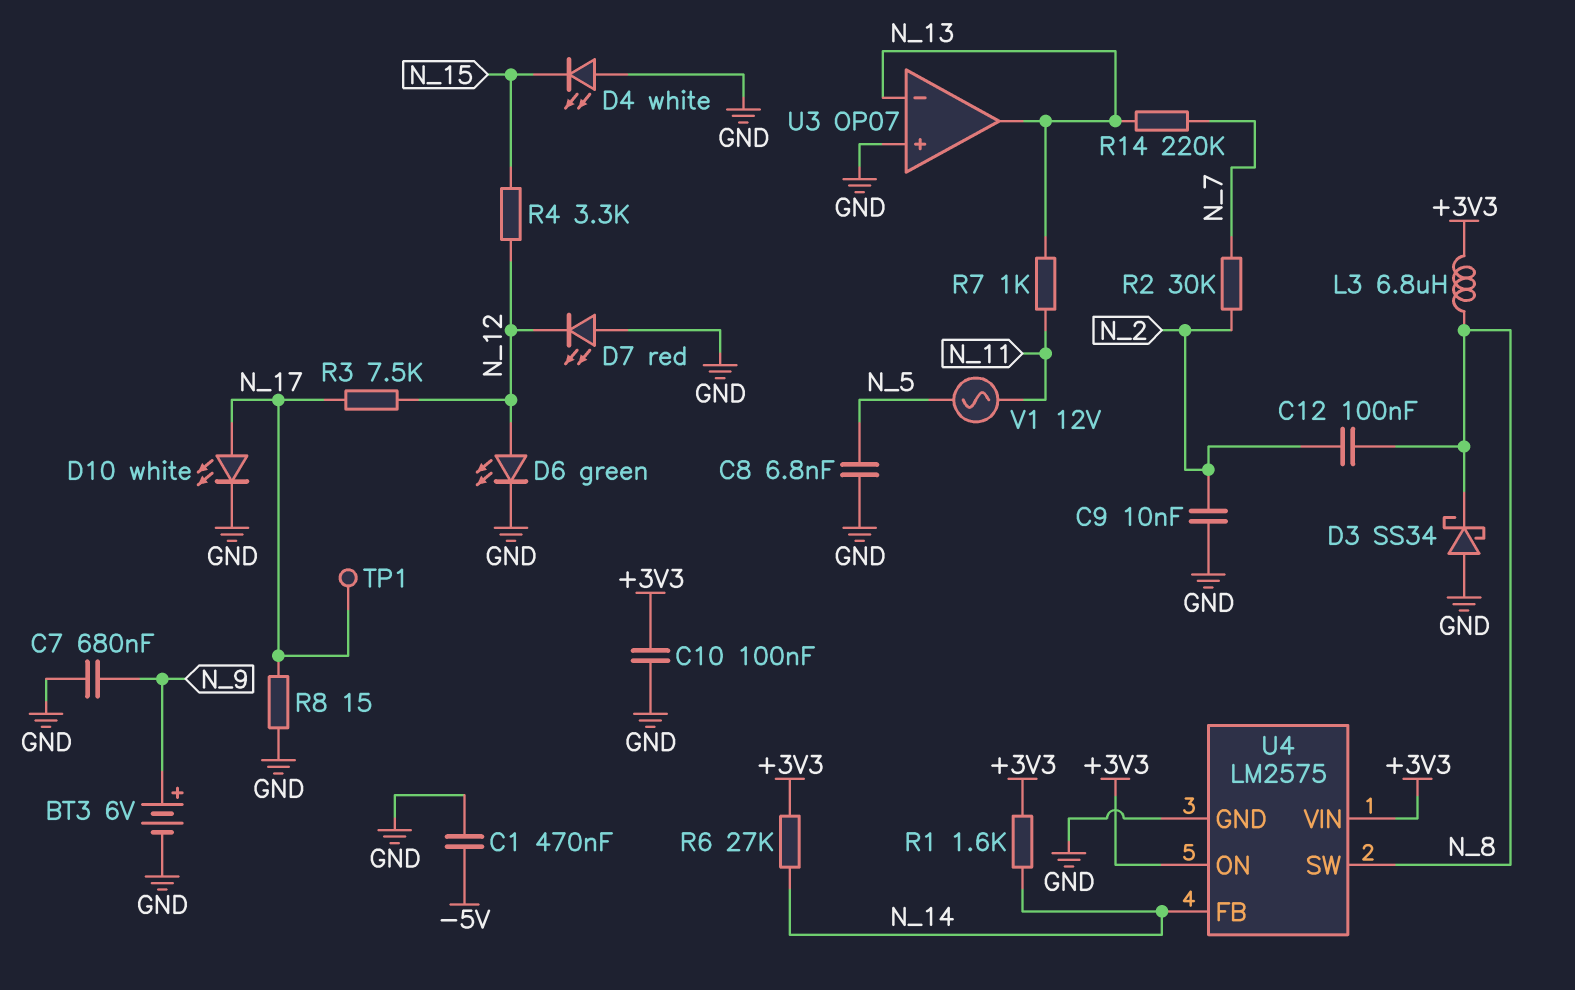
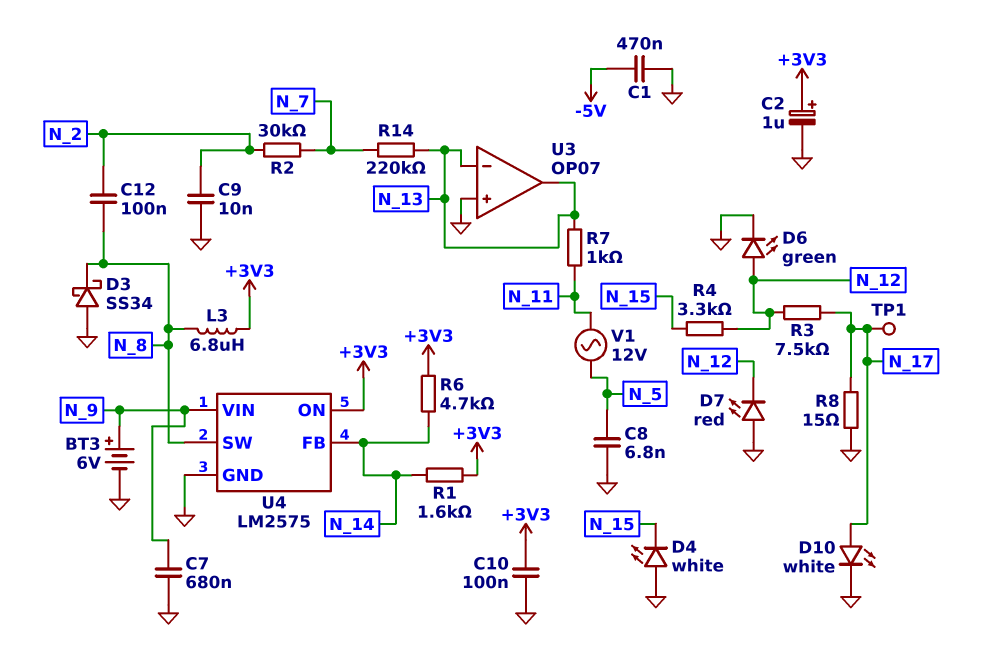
C2: none -> 1uF (plus +3V3, minus GND)
R6: 27k (+3V3, N_14) -> 4.7k (+3V3, N_14)
U4 pin VIN: +3V3 -> N_9

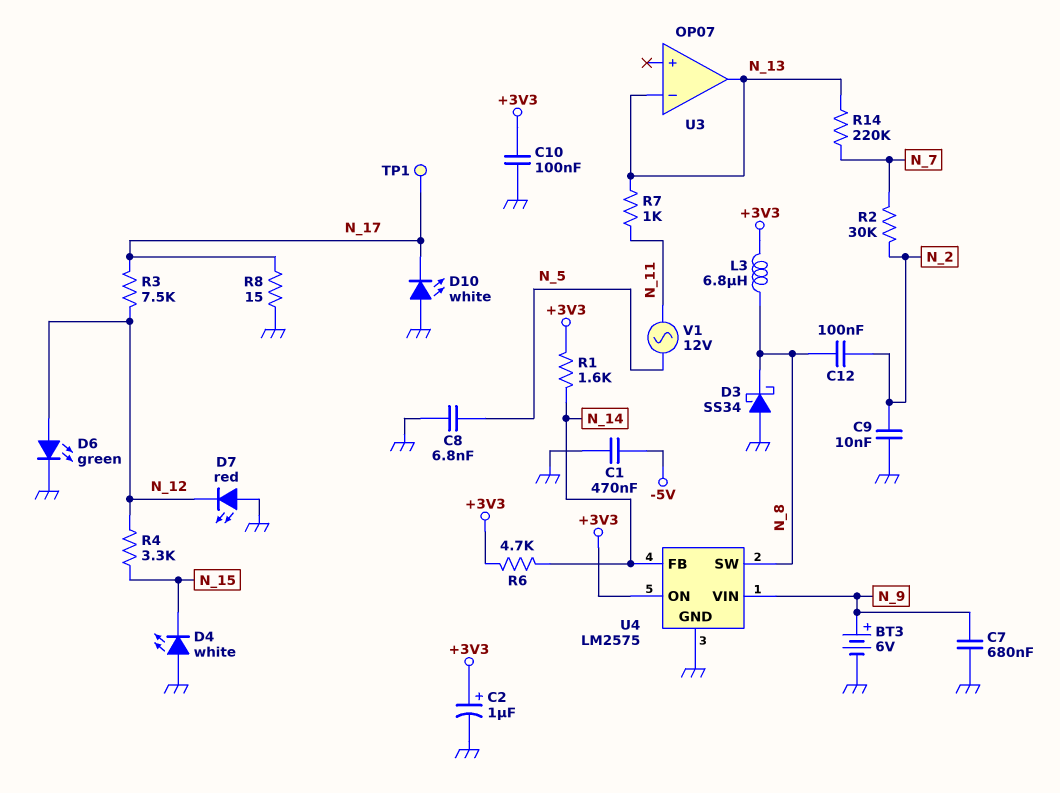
D10: LED white (A N_17, K GND) -> LED white (A GND, K N_17)
U3 pin in+: GND -> none

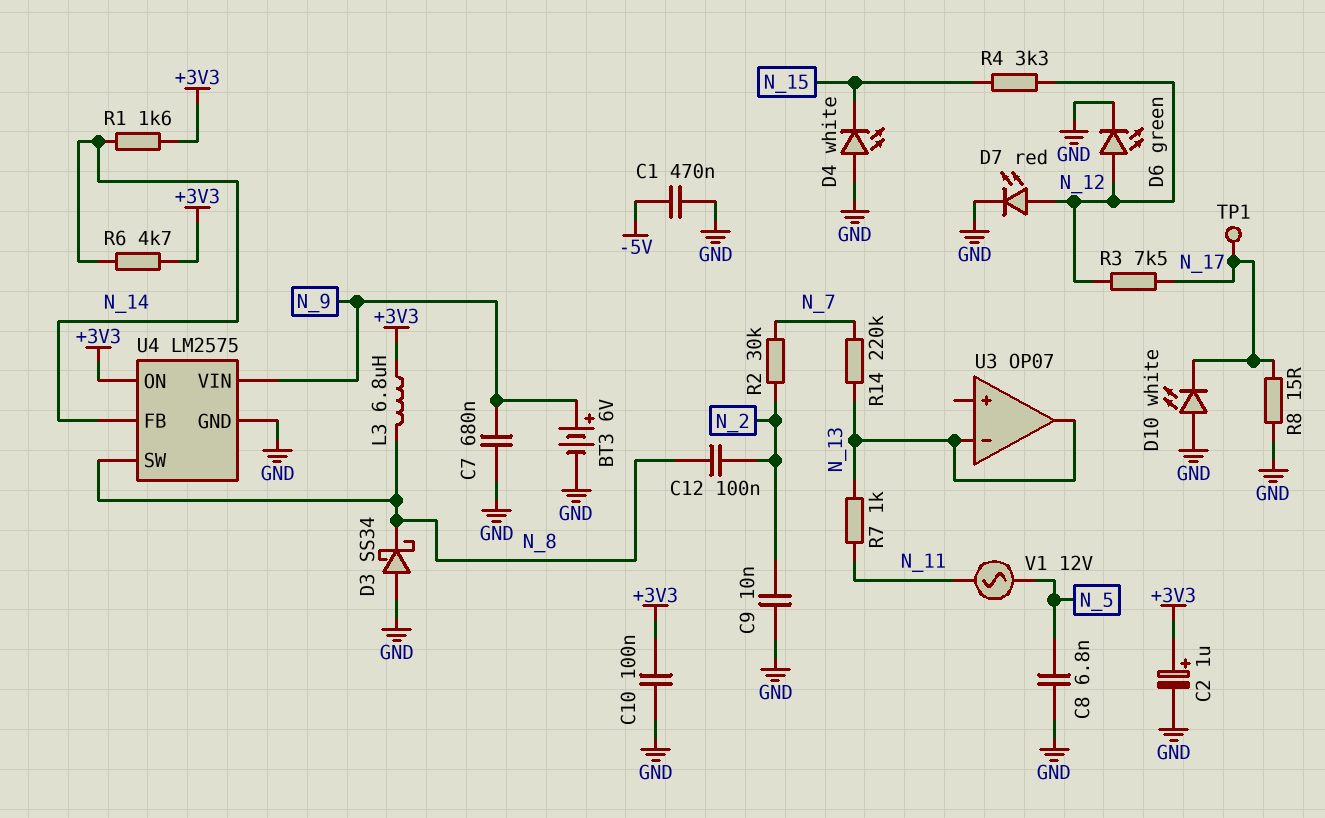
D7: LED red (A GND, K N_12) -> LED red (A N_12, K GND)

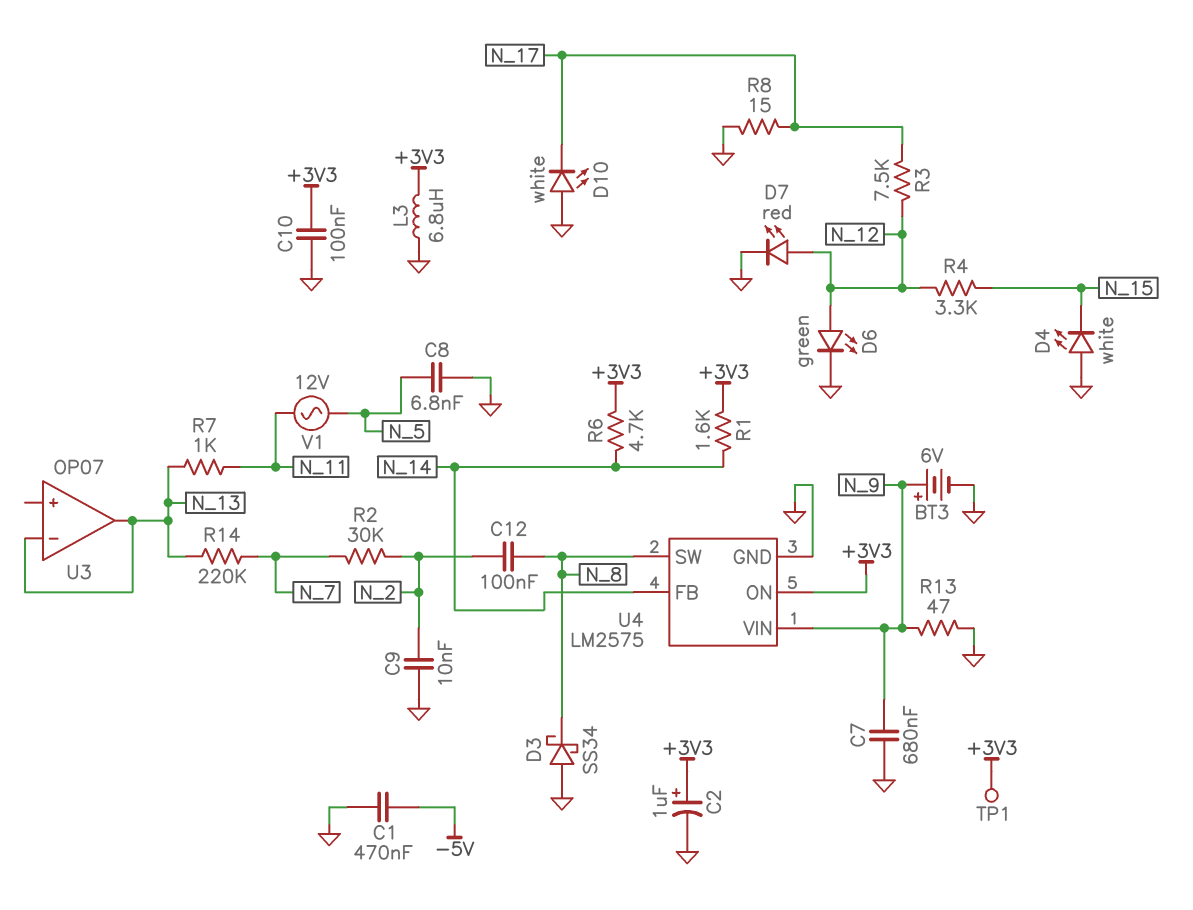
L3: 6.8uH (+3V3, N_8) -> 6.8uH (+3V3, GND)
R13: none -> 47 (GND, N_9)
TP1: test point (N_17) -> test point (+3V3)

